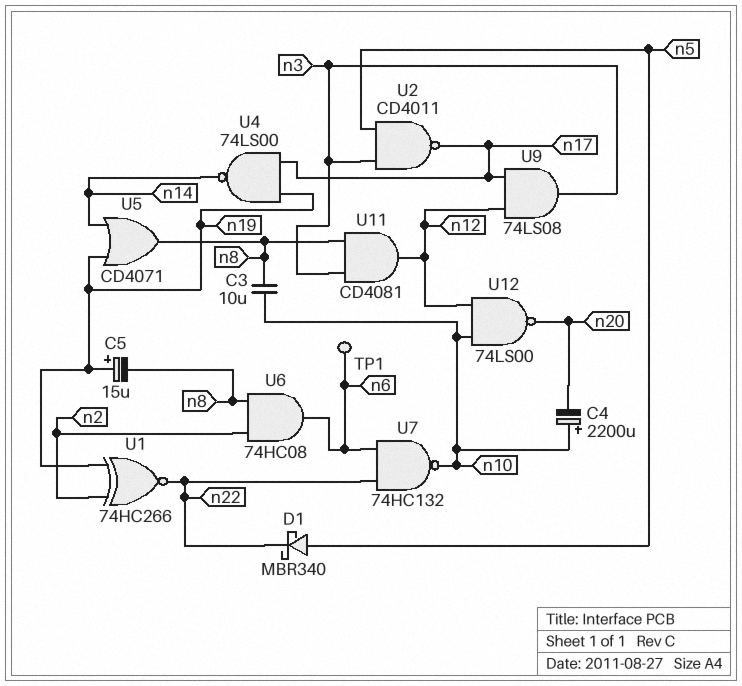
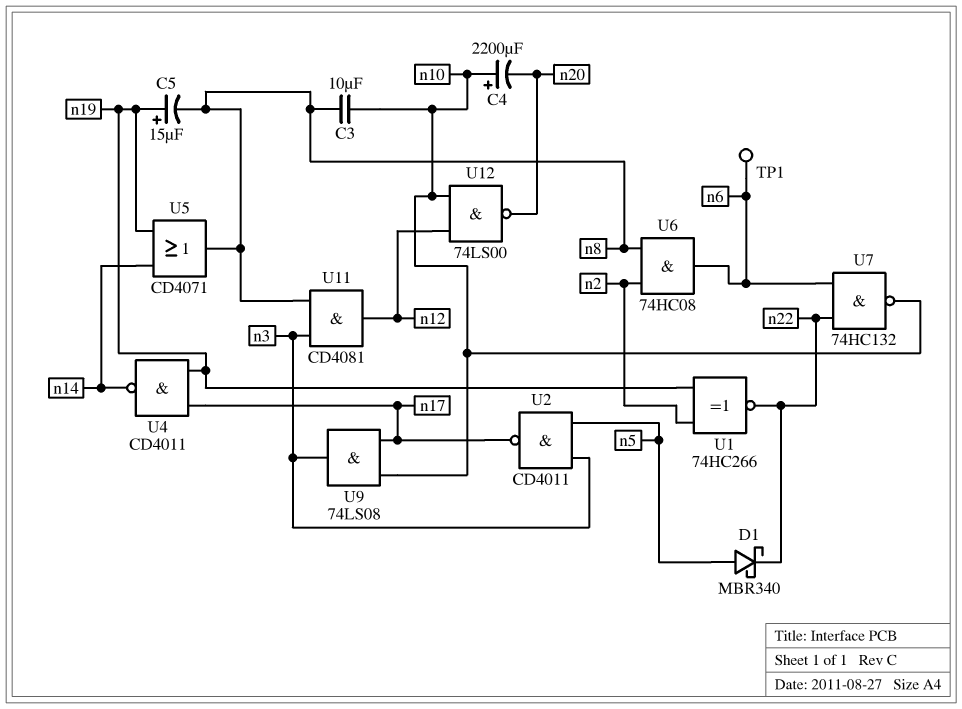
U4: NAND 74LS00 (in n17, in n19, out n14) -> NAND CD4011 (in n17, in n19, out n14)
U9: AND 74LS08 (in n12, in n17, out n3) -> AND 74LS08 (in n10, in n17, out n3)

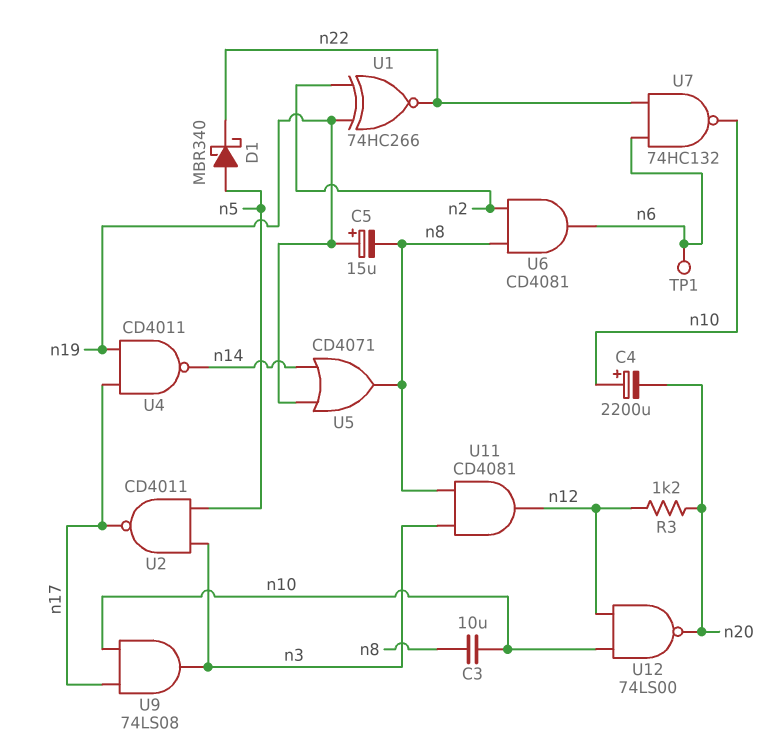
R3: none -> 1.2k (n12, n20)
U6: AND 74HC08 (in n2, in n8, out n6) -> AND CD4081 (in n2, in n8, out n6)

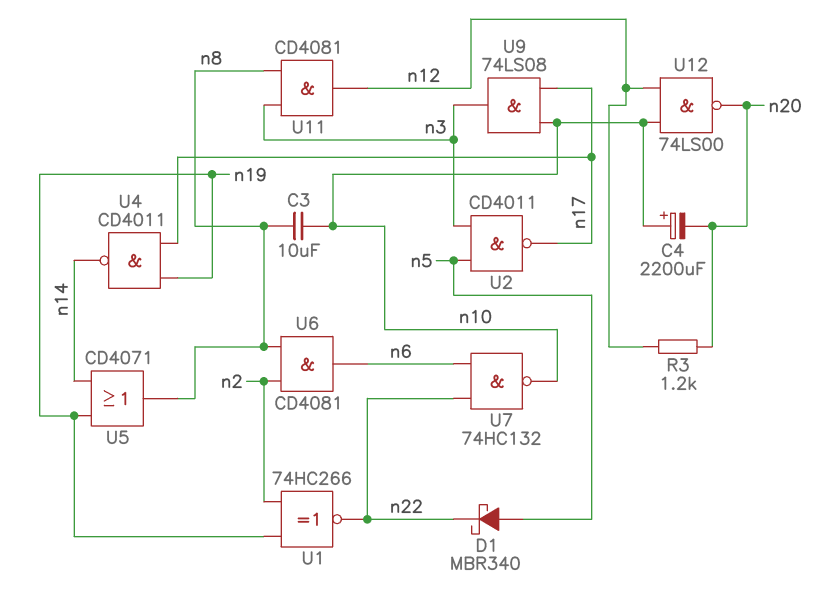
C5: 15uF (plus n19, minus n8) -> none
TP1: test point (n6) -> none

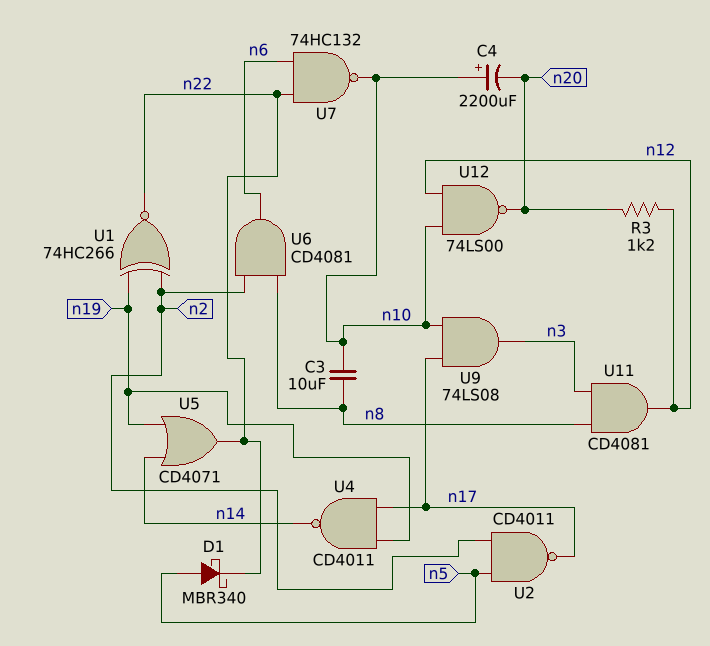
U2: NAND CD4011 (in n3, in n5, out n17) -> NAND CD4011 (in n2, in n5, out n17)
U5: OR CD4071 (in n14, in n19, out n8) -> OR CD4071 (in n14, in n19, out n22)

